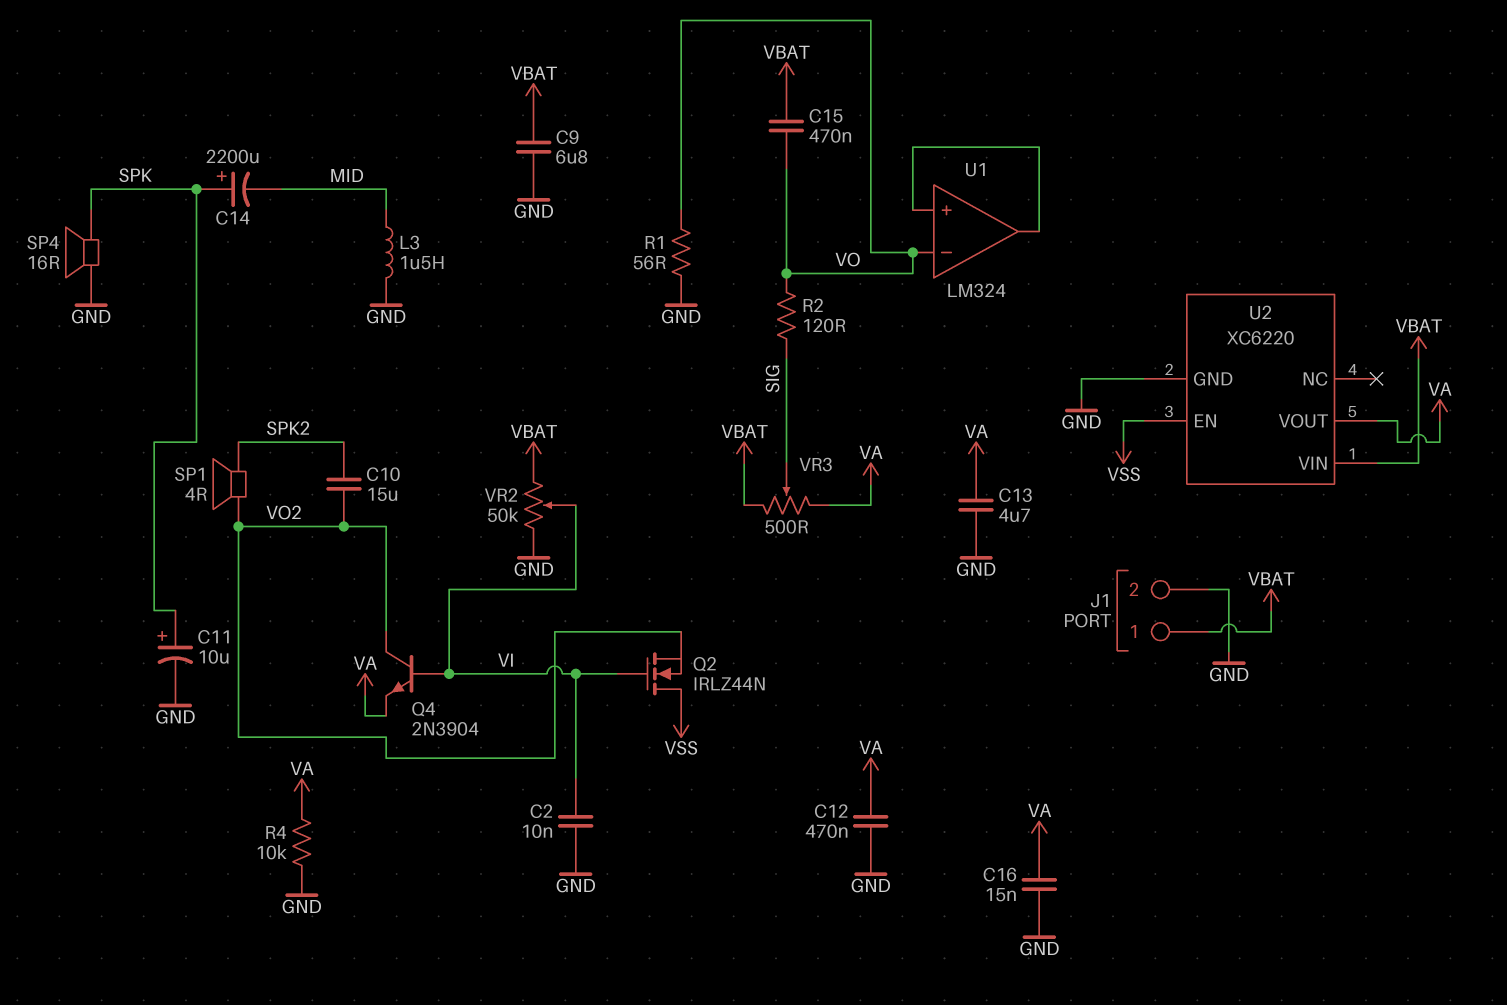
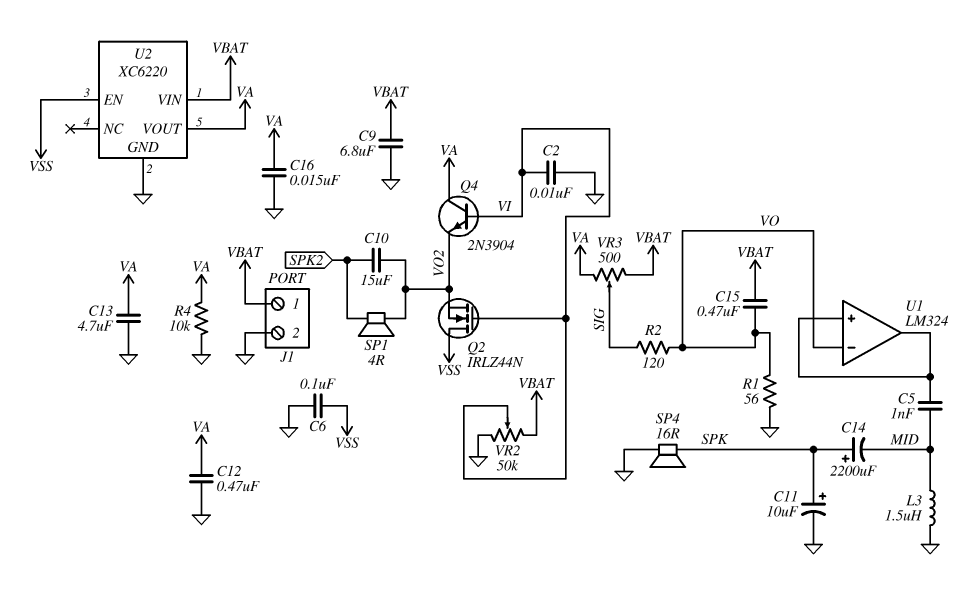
C5: none -> 1nF (MID, U1/in+)
C6: none -> 100nF (GND, VSS)
Q4: NPN 2N3904 (B VI, C VO2, E VA) -> NPN 2N3904 (B VI, C VA, E VO2)

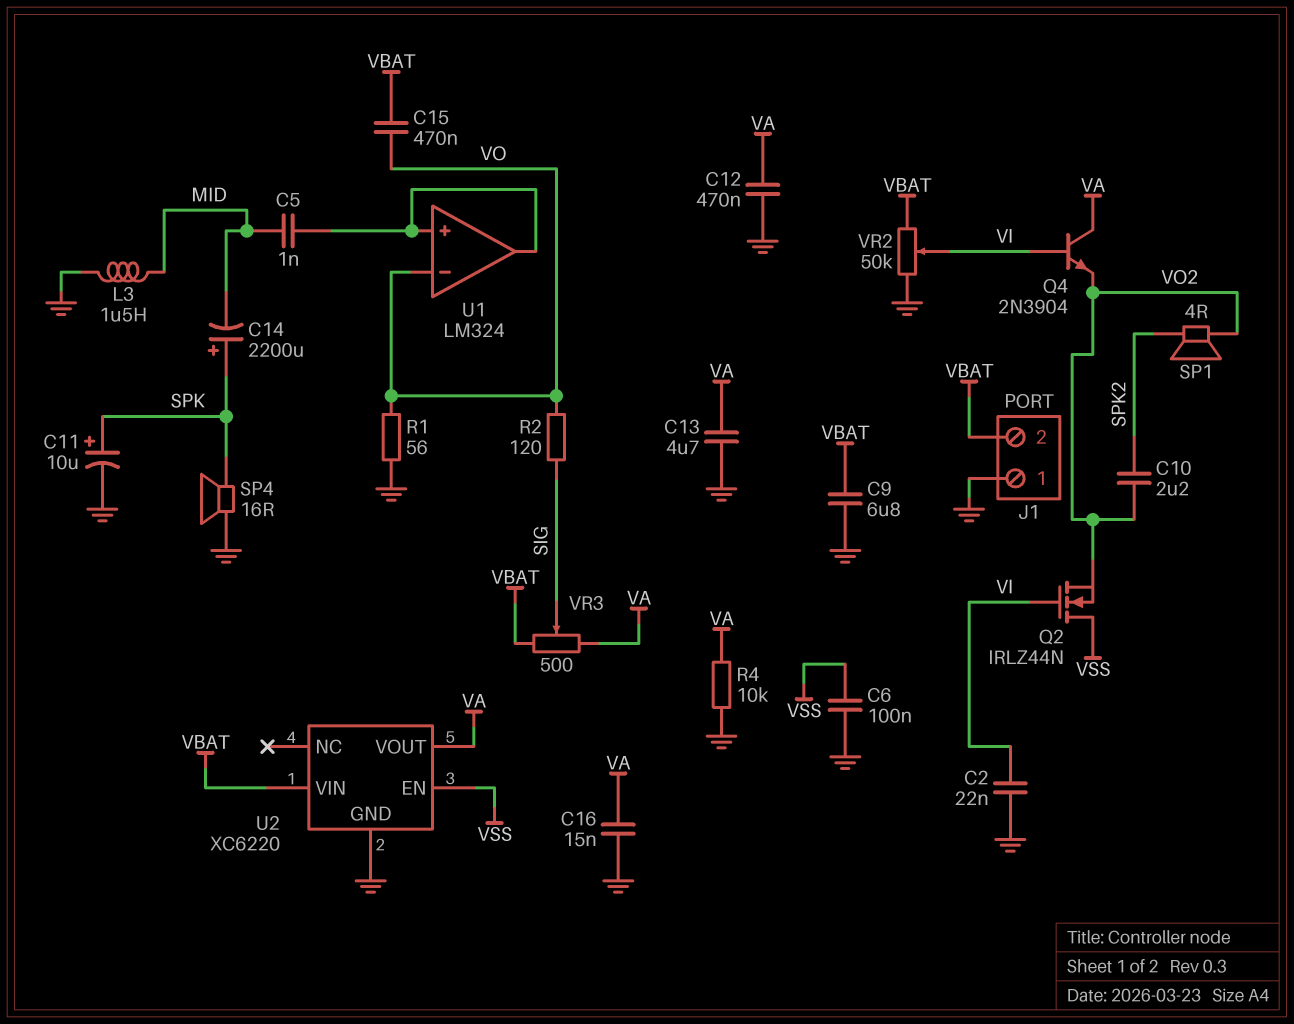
C2: 10nF (GND, VI) -> 22nF (GND, VI)
C10: 15uF (SPK2, VO2) -> 2.2uF (SPK2, VO2)
J1 pin 1: VBAT -> GND
J1 pin 2: GND -> VBAT

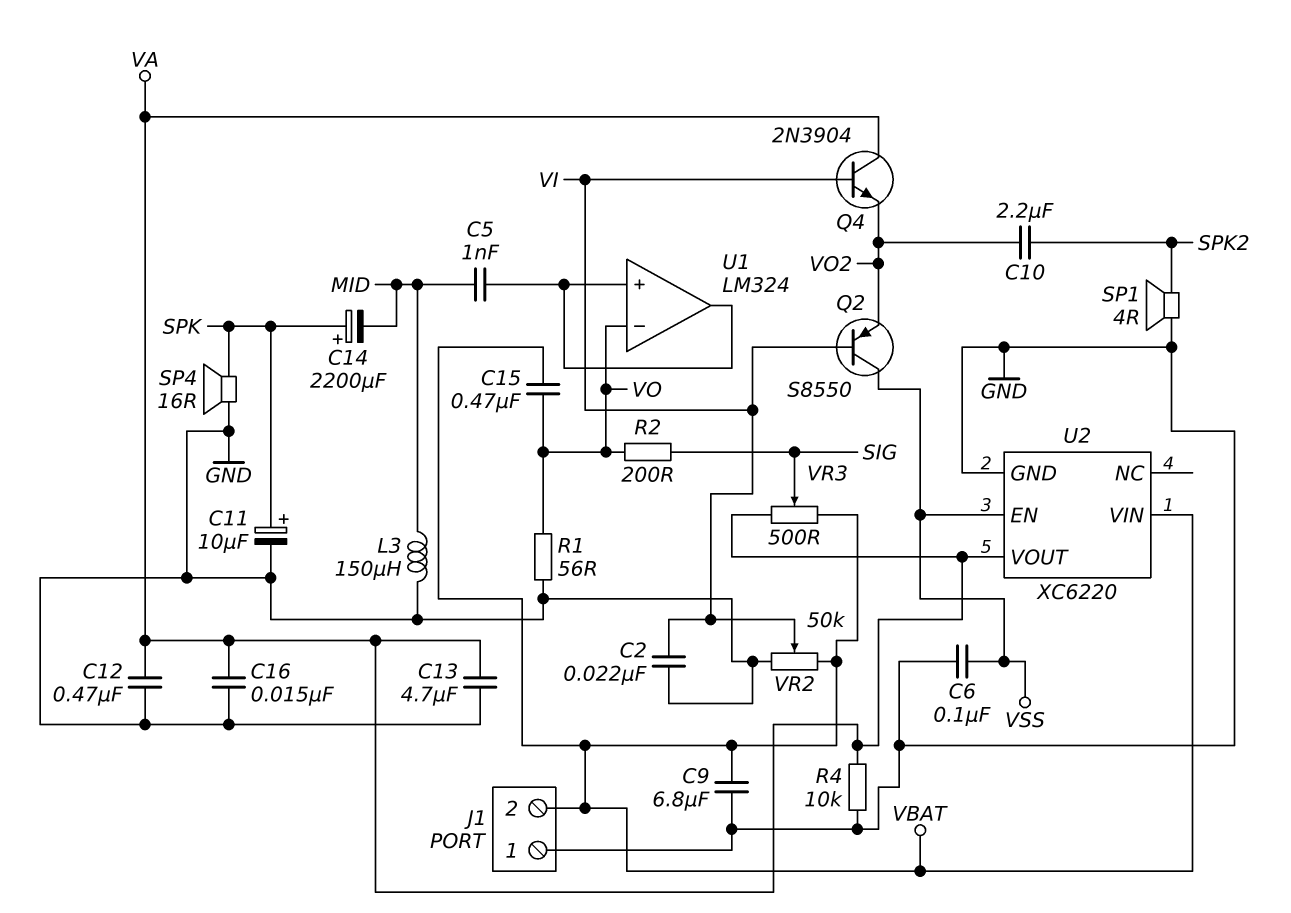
L3: 1.5uH (GND, MID) -> 150uH (GND, MID)
Q2: NMOS IRLZ44N (G VI, D VSS, S VO2) -> PNP S8550 (B VI, C VSS, E VO2)
R2: 120 (SIG, VO) -> 200 (SIG, VO)
SP1: speaker 4R (SPK2, VO2) -> speaker 4R (GND, SPK2)

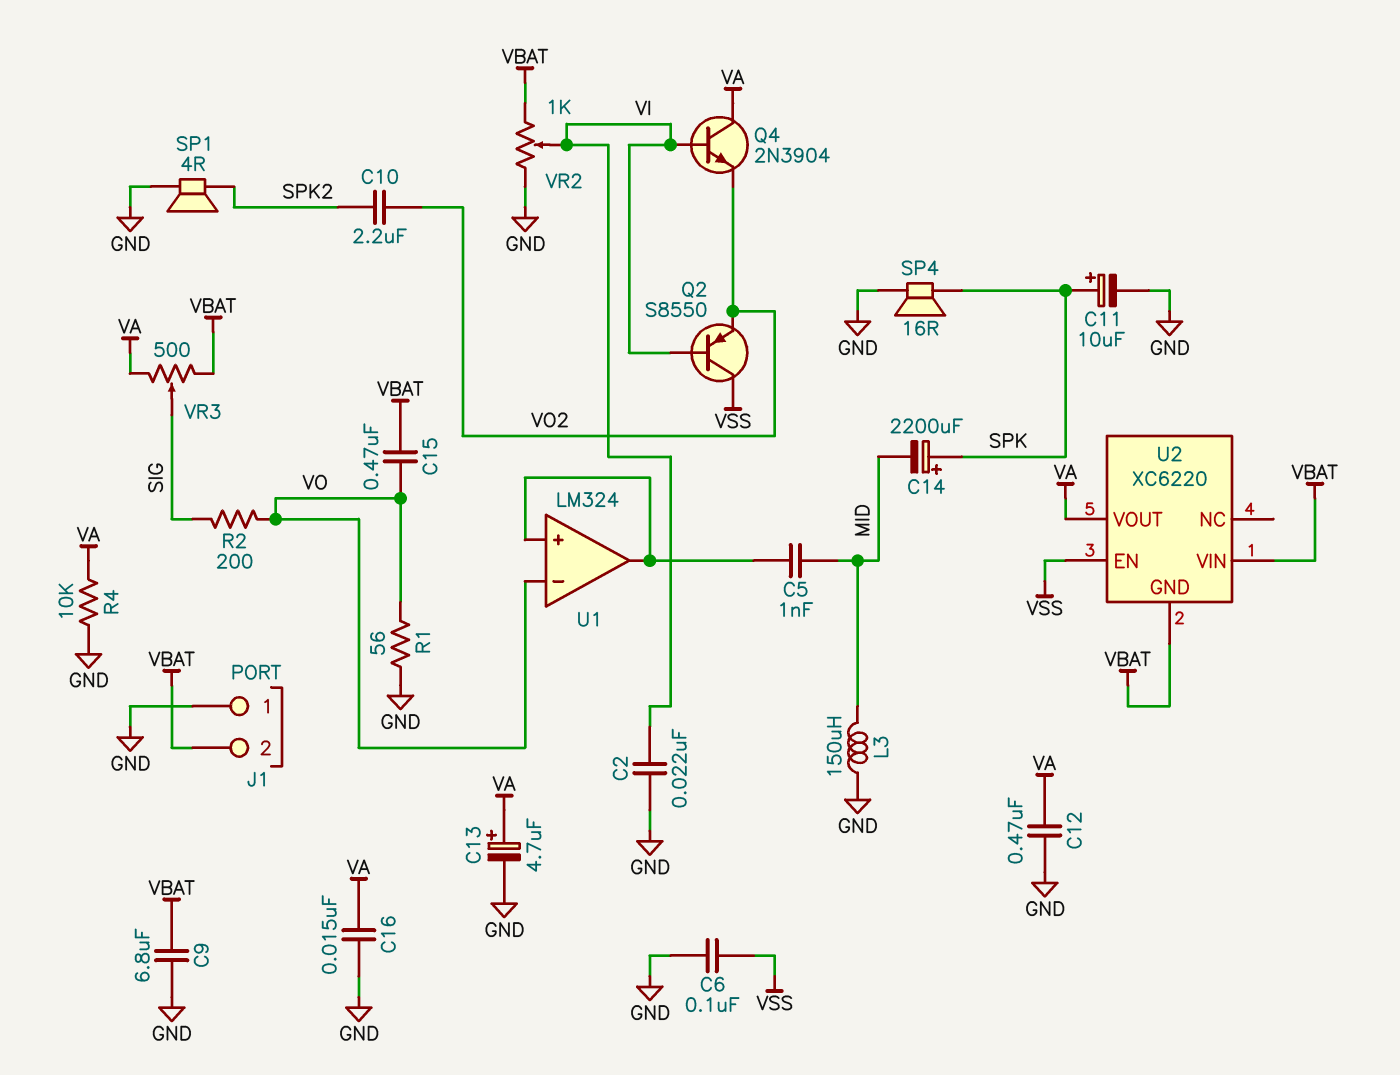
C13: 4.7uF (GND, VA) -> 4.7uF (plus VA, minus GND)
U2 pin GND: GND -> VBAT
VR2: 50k (GND, VBAT, wiper VI) -> 1k (GND, VBAT, wiper VI)

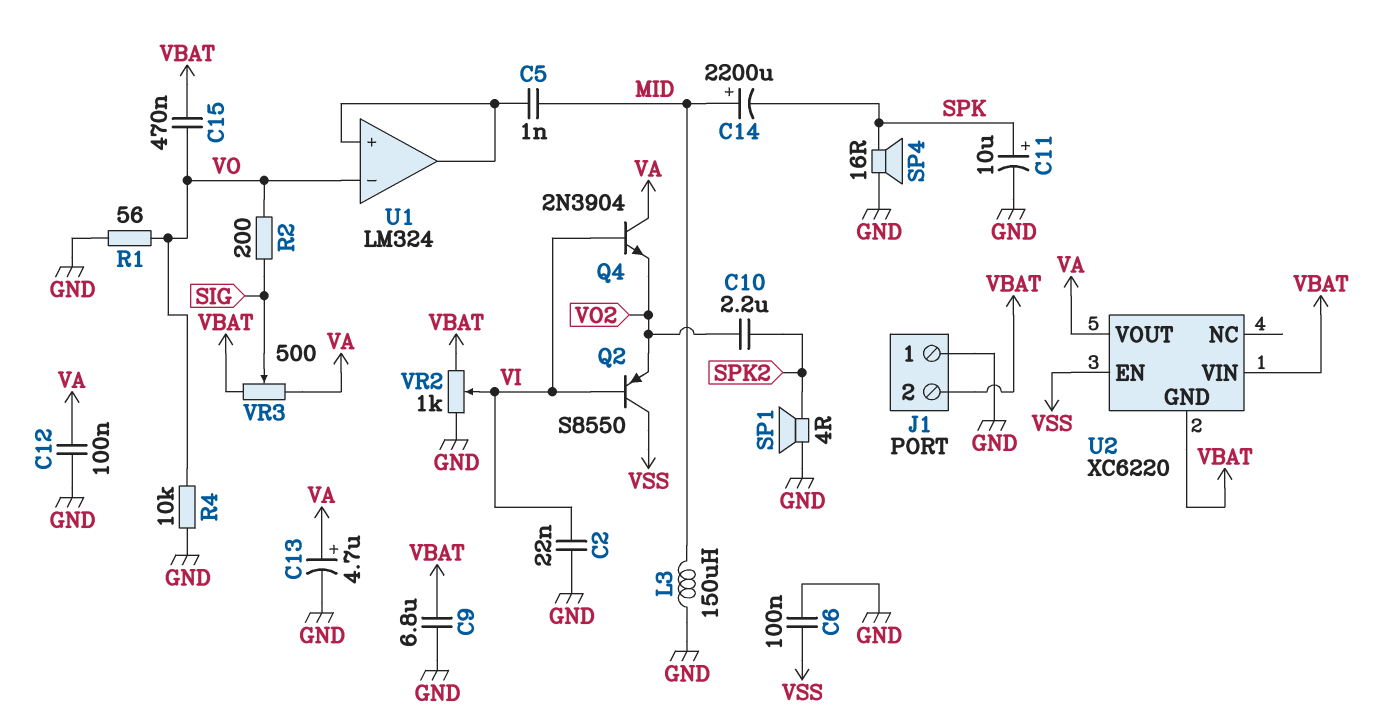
C12: 470nF (GND, VA) -> 100nF (GND, VA)
C14: 2200uF (plus SPK, minus MID) -> 2200uF (plus MID, minus SPK)
C16: 15nF (GND, VA) -> none
R4: 10k (GND, VA) -> 10k (GND, VO)

